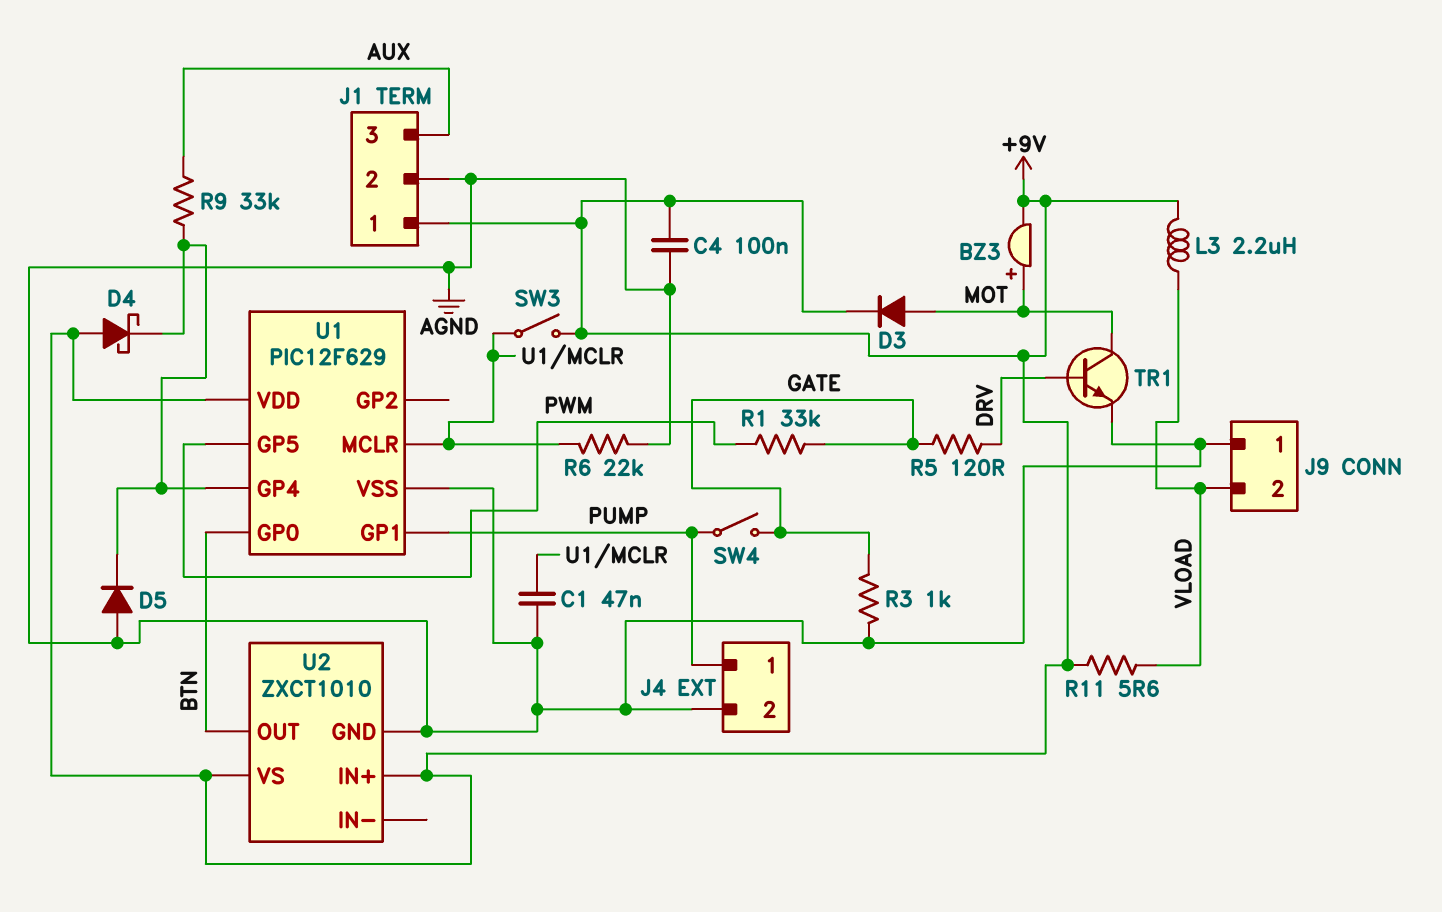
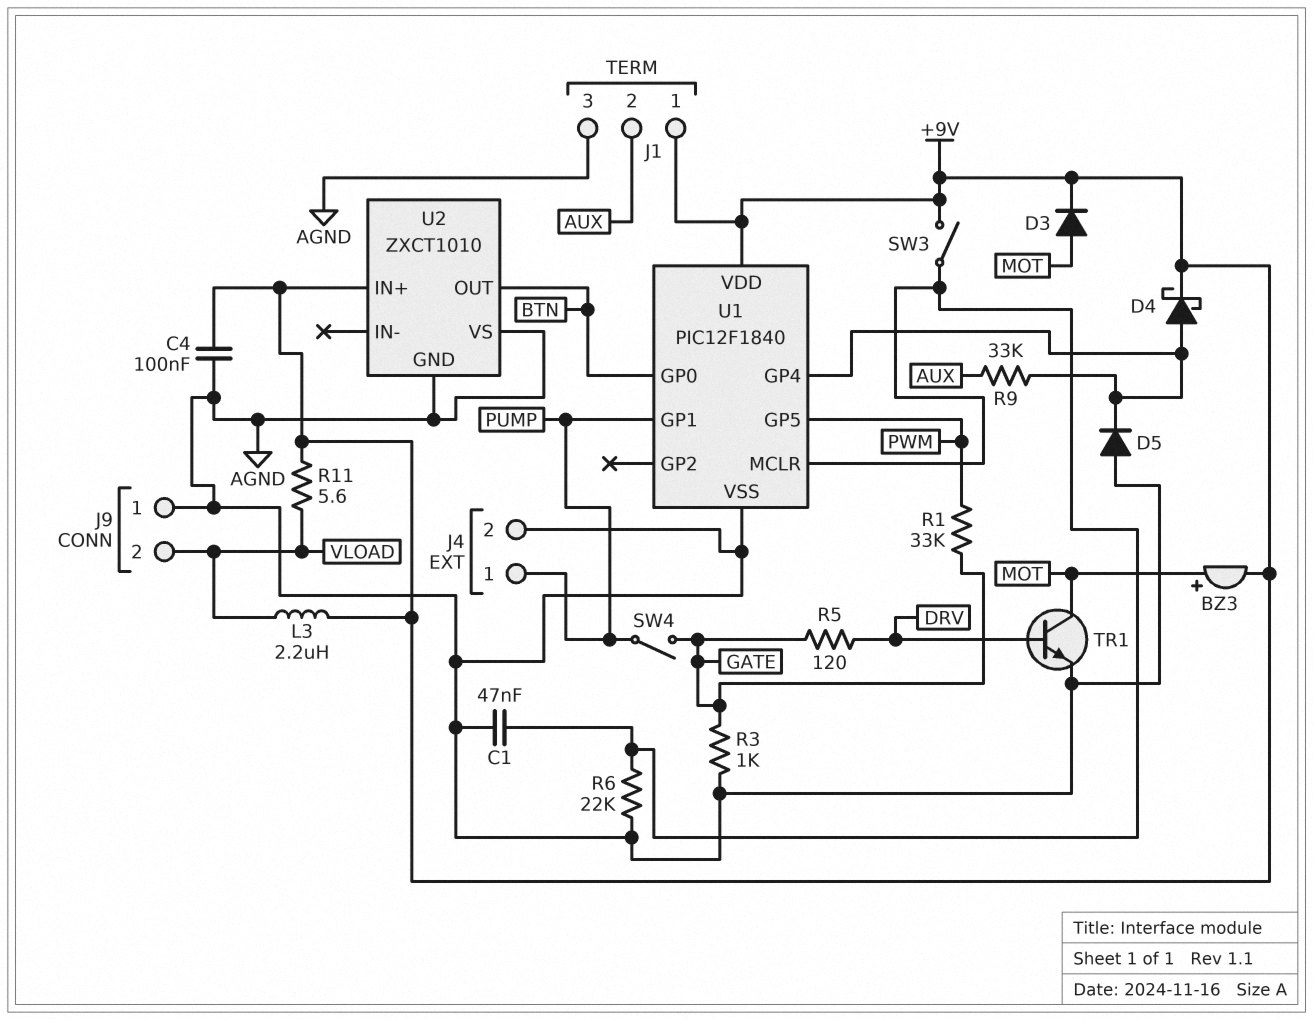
D4: schottky (A +9V, K U1/GP4) -> schottky (A U1/GP4, K +9V)
J1 pin 2: AGND -> AUX
J1 pin 3: AUX -> AGND
U1: PIC12F629 -> PIC12F1840
U2 pin VS: +9V -> AGND

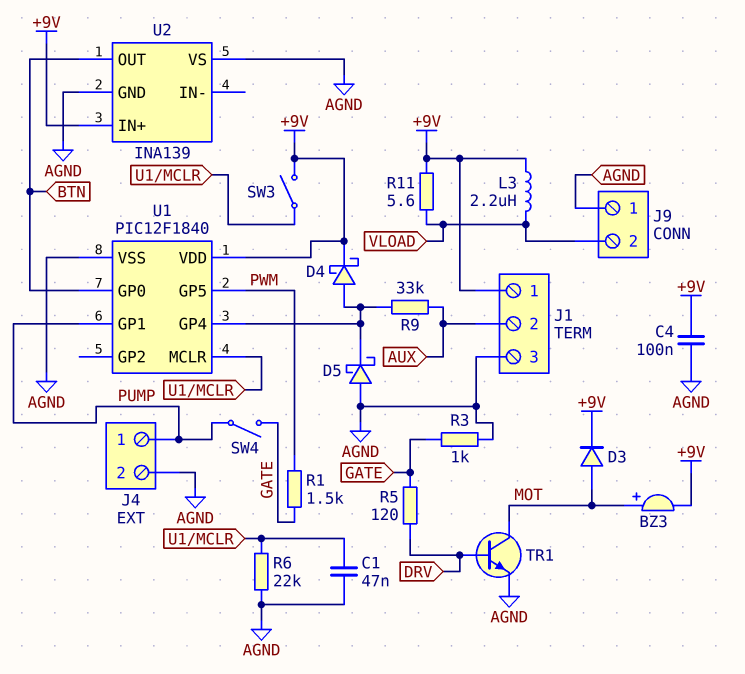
D5: diode (A AGND, K U1/GP4) -> schottky (A AGND, K U1/GP4)
R1: 33k (GATE, PWM) -> 1.5k (GATE, PWM)
U2: ZXCT1010 -> INA139

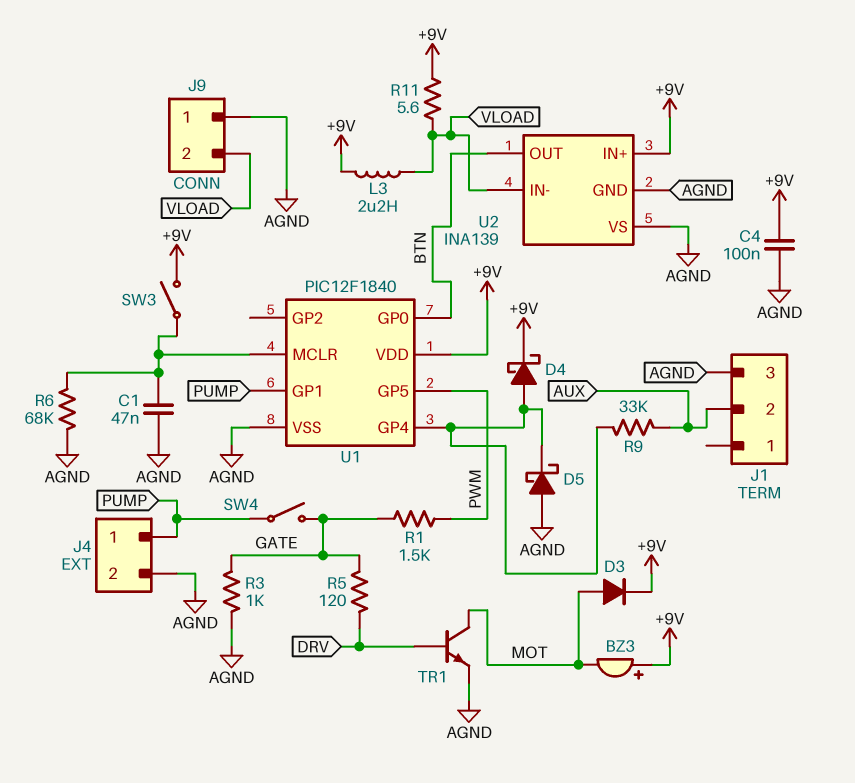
BZ3: buzzer (plus MOT, minus +9V) -> buzzer (plus +9V, minus MOT)
J1 pin 1: +9V -> none
R6: 22k (AGND, U1/MCLR) -> 68k (AGND, U1/MCLR)
U2 pin IN-: none -> VLOAD

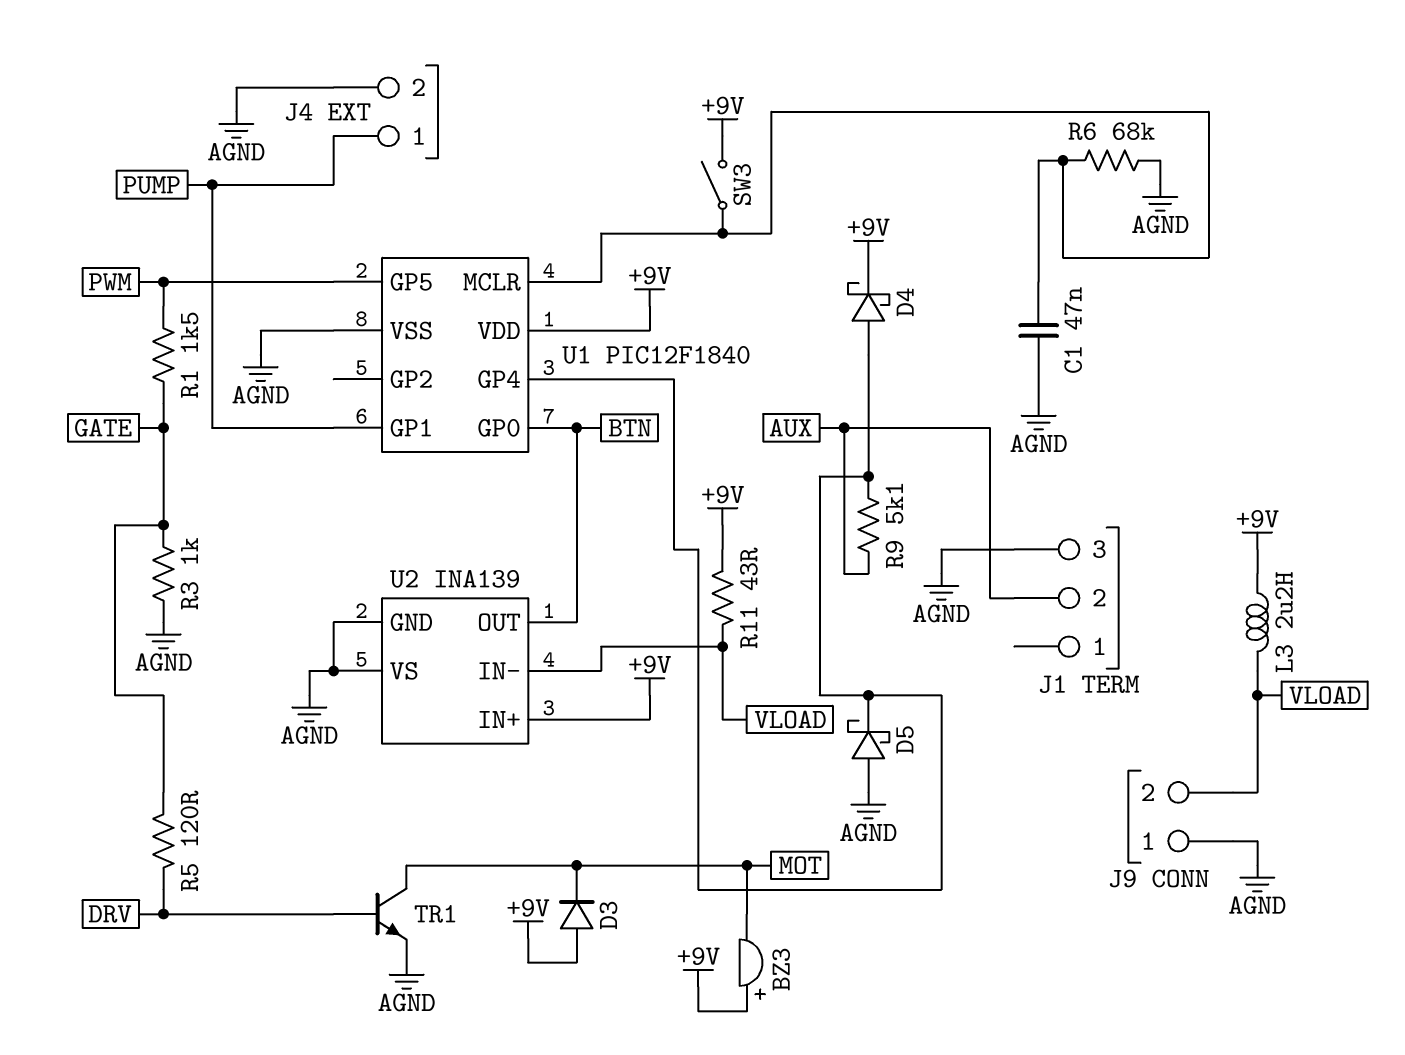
C4: 100nF (+9V, AGND) -> none
D3: diode (A MOT, K +9V) -> diode (A +9V, K MOT)
R9: 33k (AUX, U1/GP4) -> 5.1k (AUX, U1/GP4)
R11: 5.6 (+9V, VLOAD) -> 43 (+9V, VLOAD)
SW4: switch (GATE, PUMP) -> none

